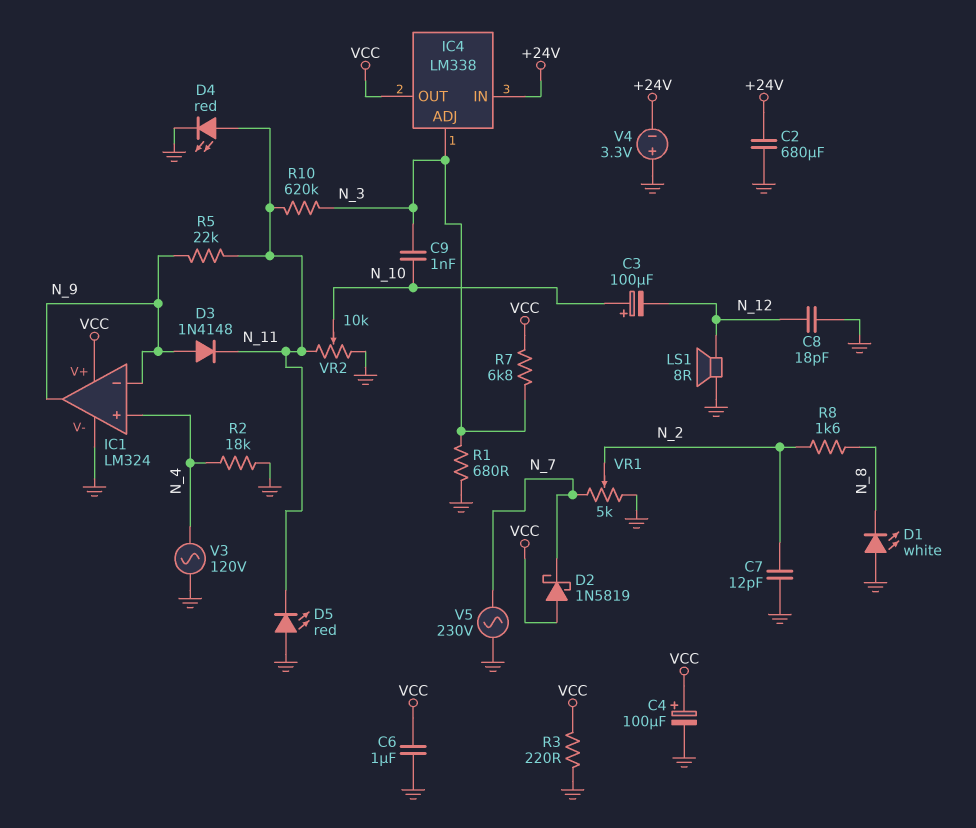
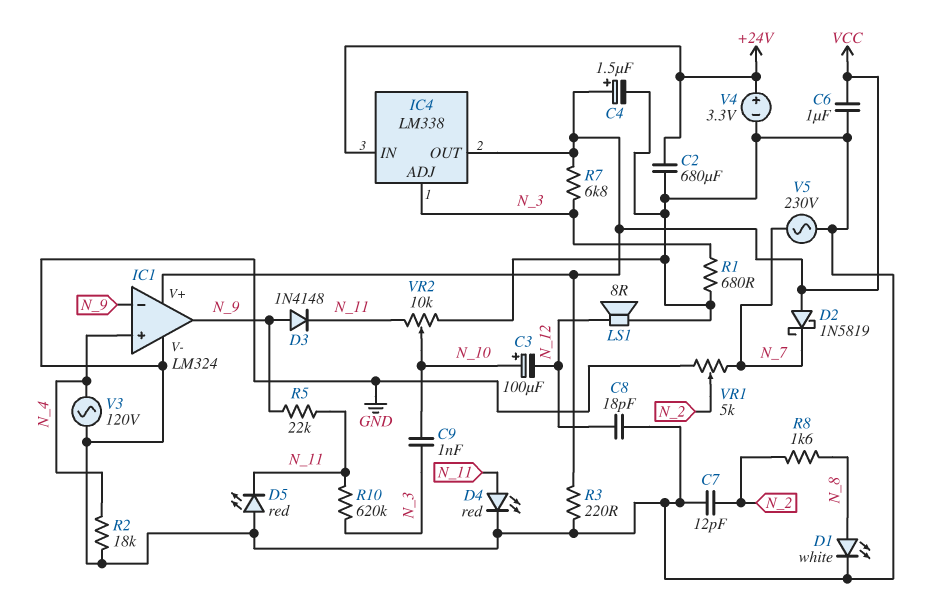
C4: 100uF (plus VCC, minus GND) -> 1.5uF (plus VCC, minus GND)
D1: LED white (A GND, K N_8) -> LED white (A N_8, K GND)
V4: 3.3V (plus GND, minus +24V) -> 3.3V (plus +24V, minus GND)

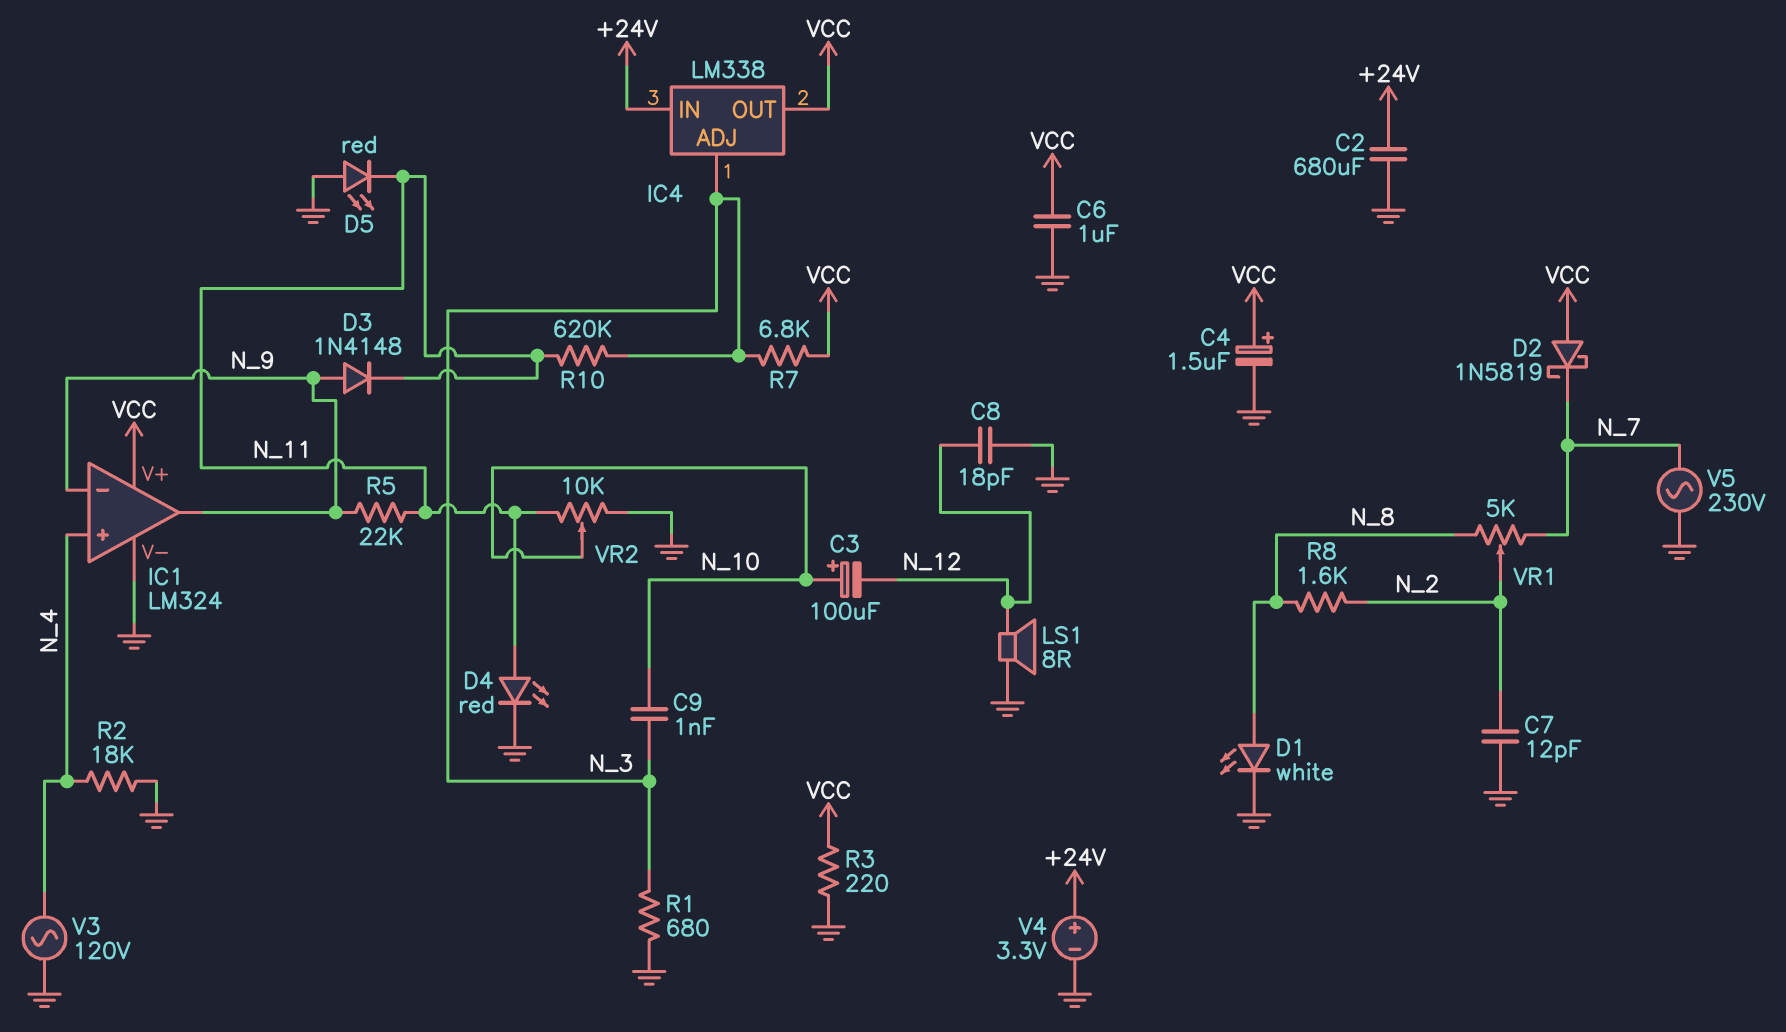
VR1: 5k (GND, N_7, wiper N_2) -> 5k (N_7, N_8, wiper N_2)

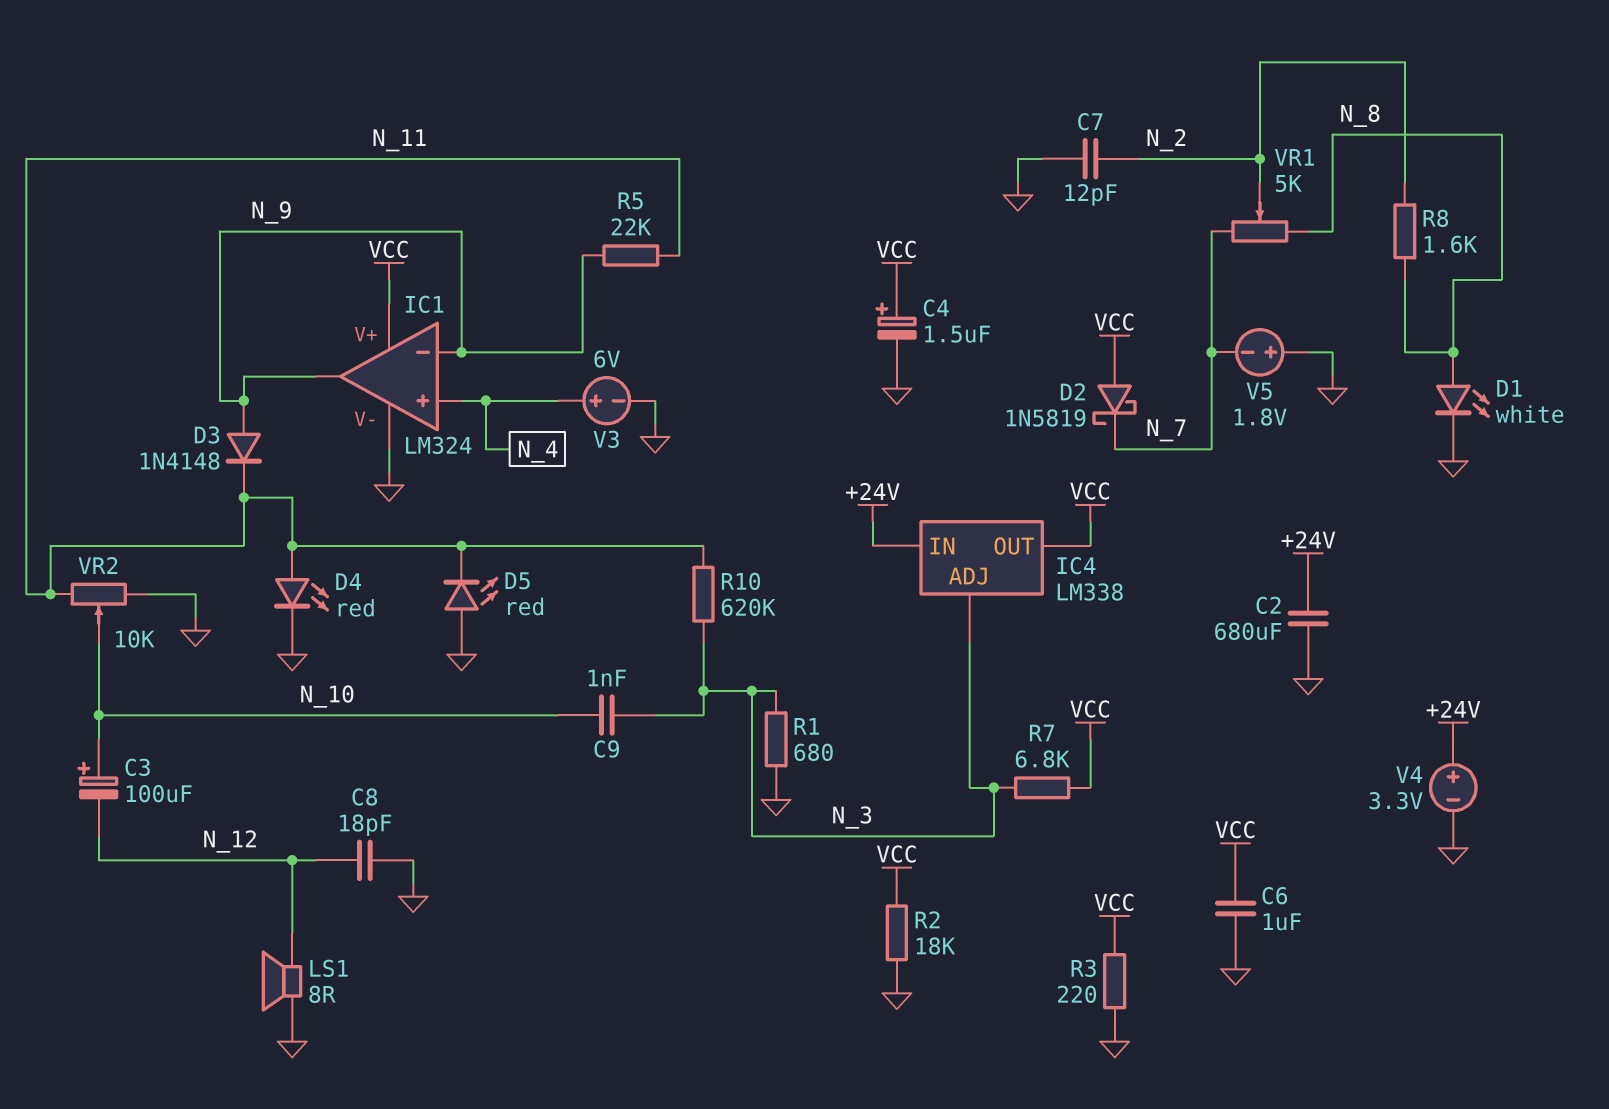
R2: 18k (GND, N_4) -> 18k (GND, VCC)
V3: AC 120V (GND, N_4) -> 6V (plus N_4, minus GND)
V5: AC 230V (GND, N_7) -> 1.8V (plus GND, minus N_7)

